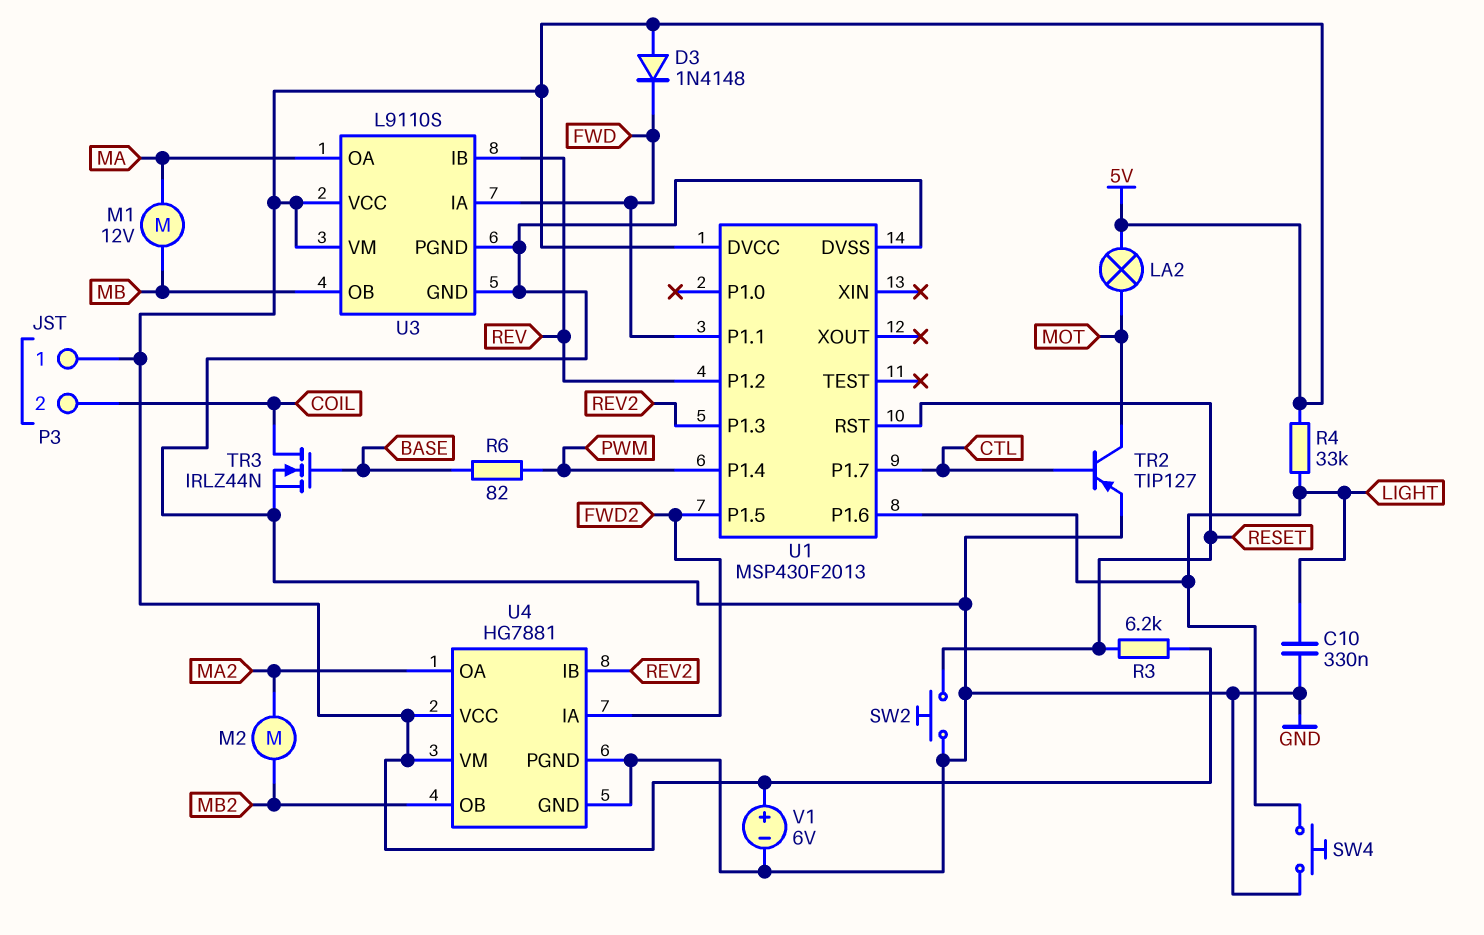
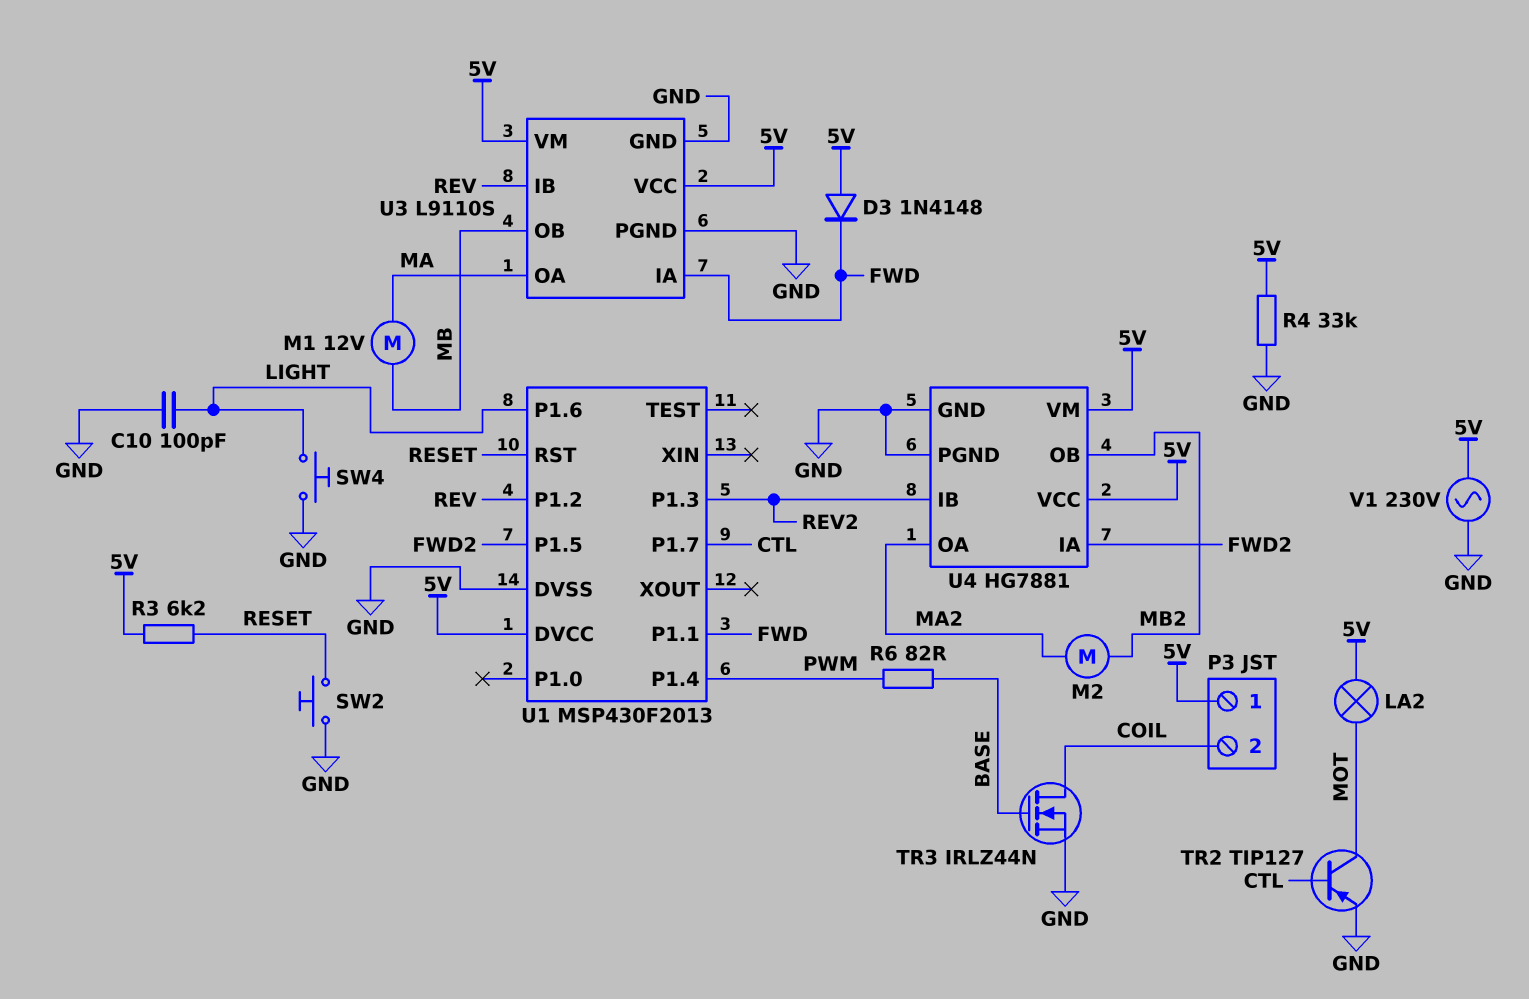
C10: 330nF (GND, LIGHT) -> 100pF (GND, LIGHT)
R4: 33k (5V, LIGHT) -> 33k (5V, GND)
V1: 6V (plus 5V, minus GND) -> AC 230V (5V, GND)

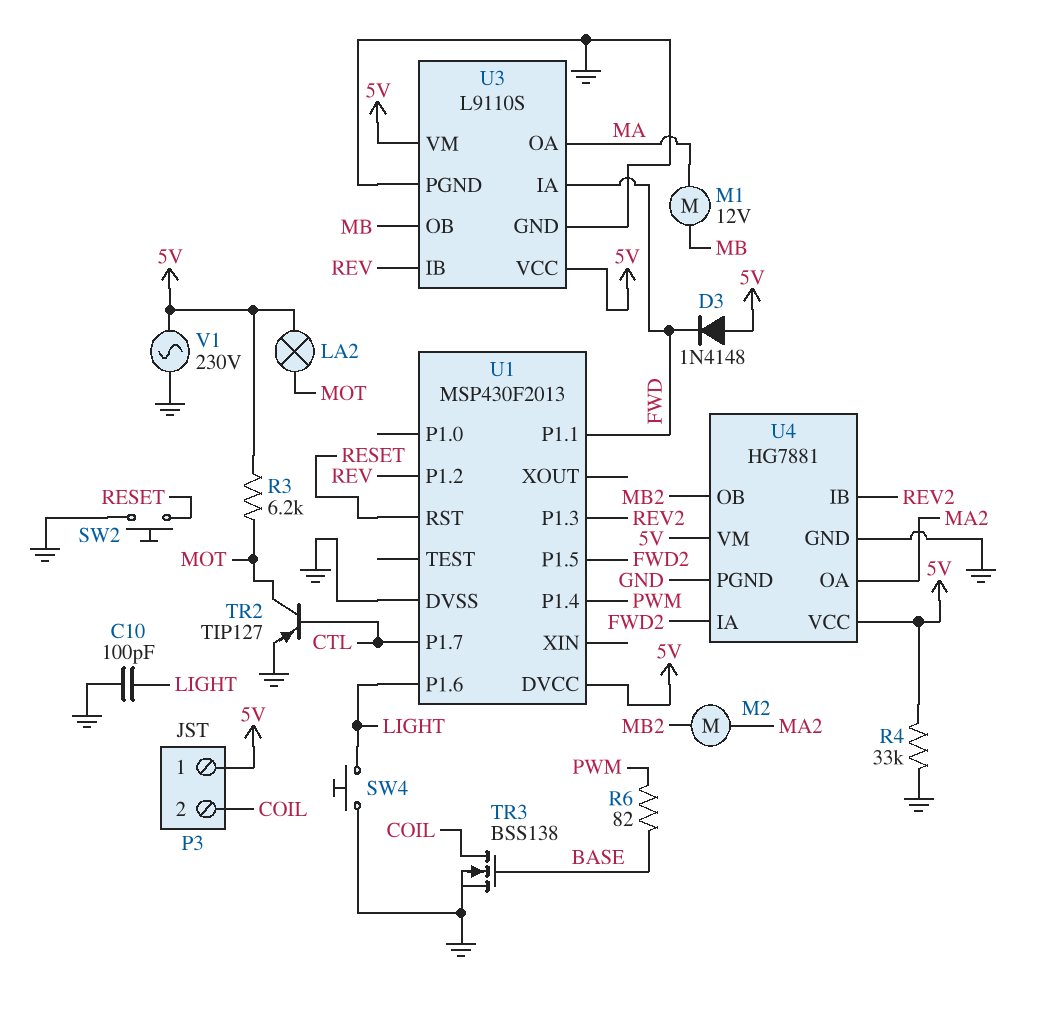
R3: 6.2k (5V, RESET) -> 6.2k (5V, MOT)
TR3: NMOS IRLZ44N (G BASE, D COIL, S GND) -> NMOS BSS138 (G BASE, D COIL, S GND)

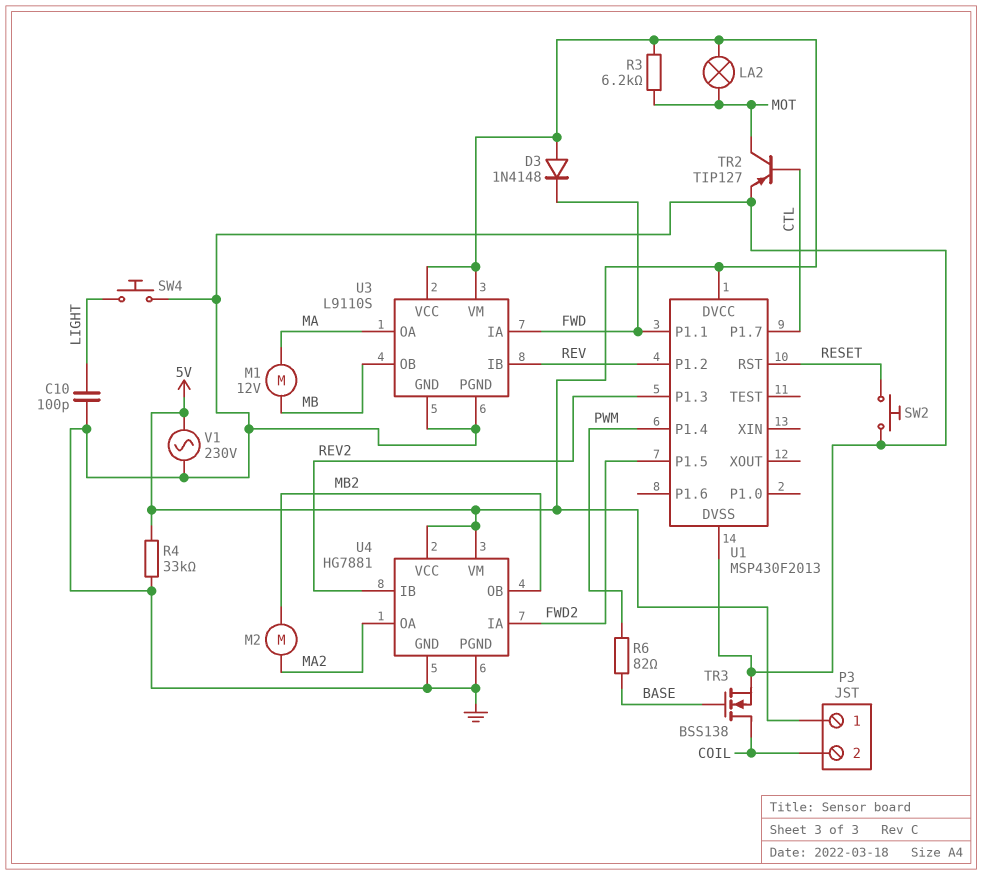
U1 pin P1.6: LIGHT -> none

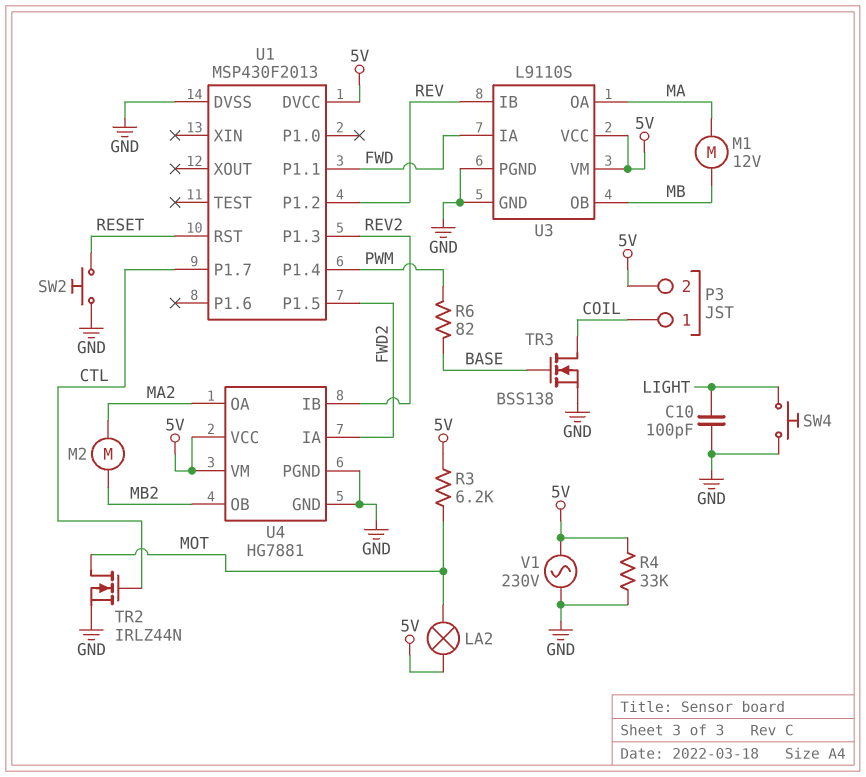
D3: diode 1N4148 (A 5V, K FWD) -> none
P3 pin 1: 5V -> COIL
P3 pin 2: COIL -> 5V
TR2: PNP TIP127 (B CTL, C MOT, E GND) -> NMOS IRLZ44N (G CTL, D MOT, S GND)

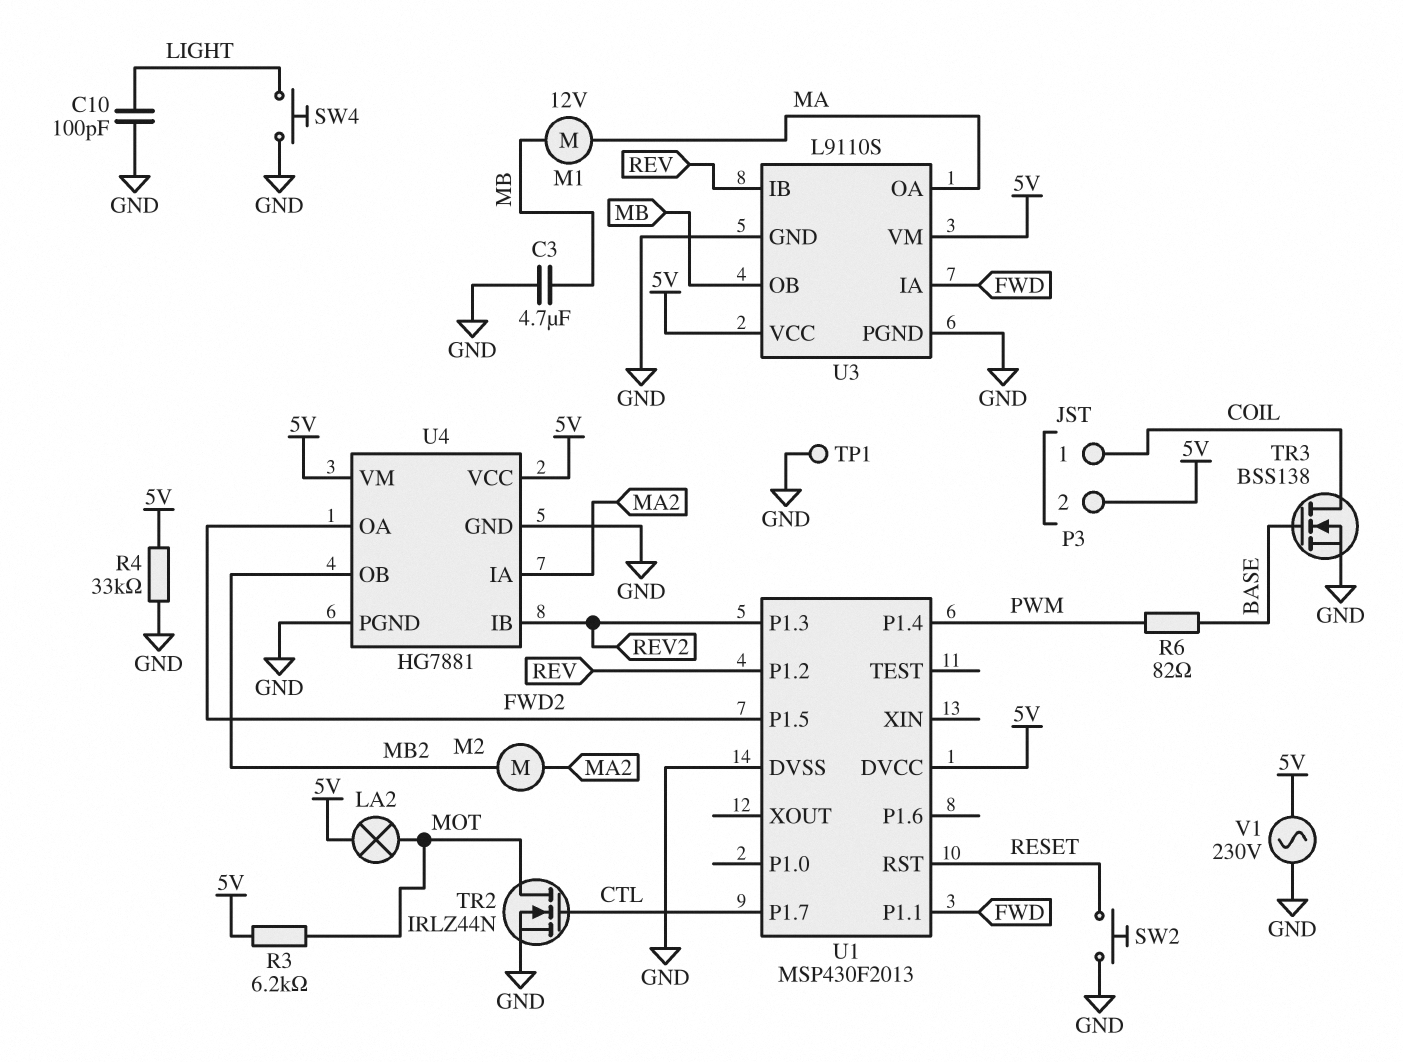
C3: none -> 4.7uF (GND, MB)
TP1: none -> test point (GND)
U4 pin IA: FWD2 -> MA2
U4 pin OA: MA2 -> FWD2

